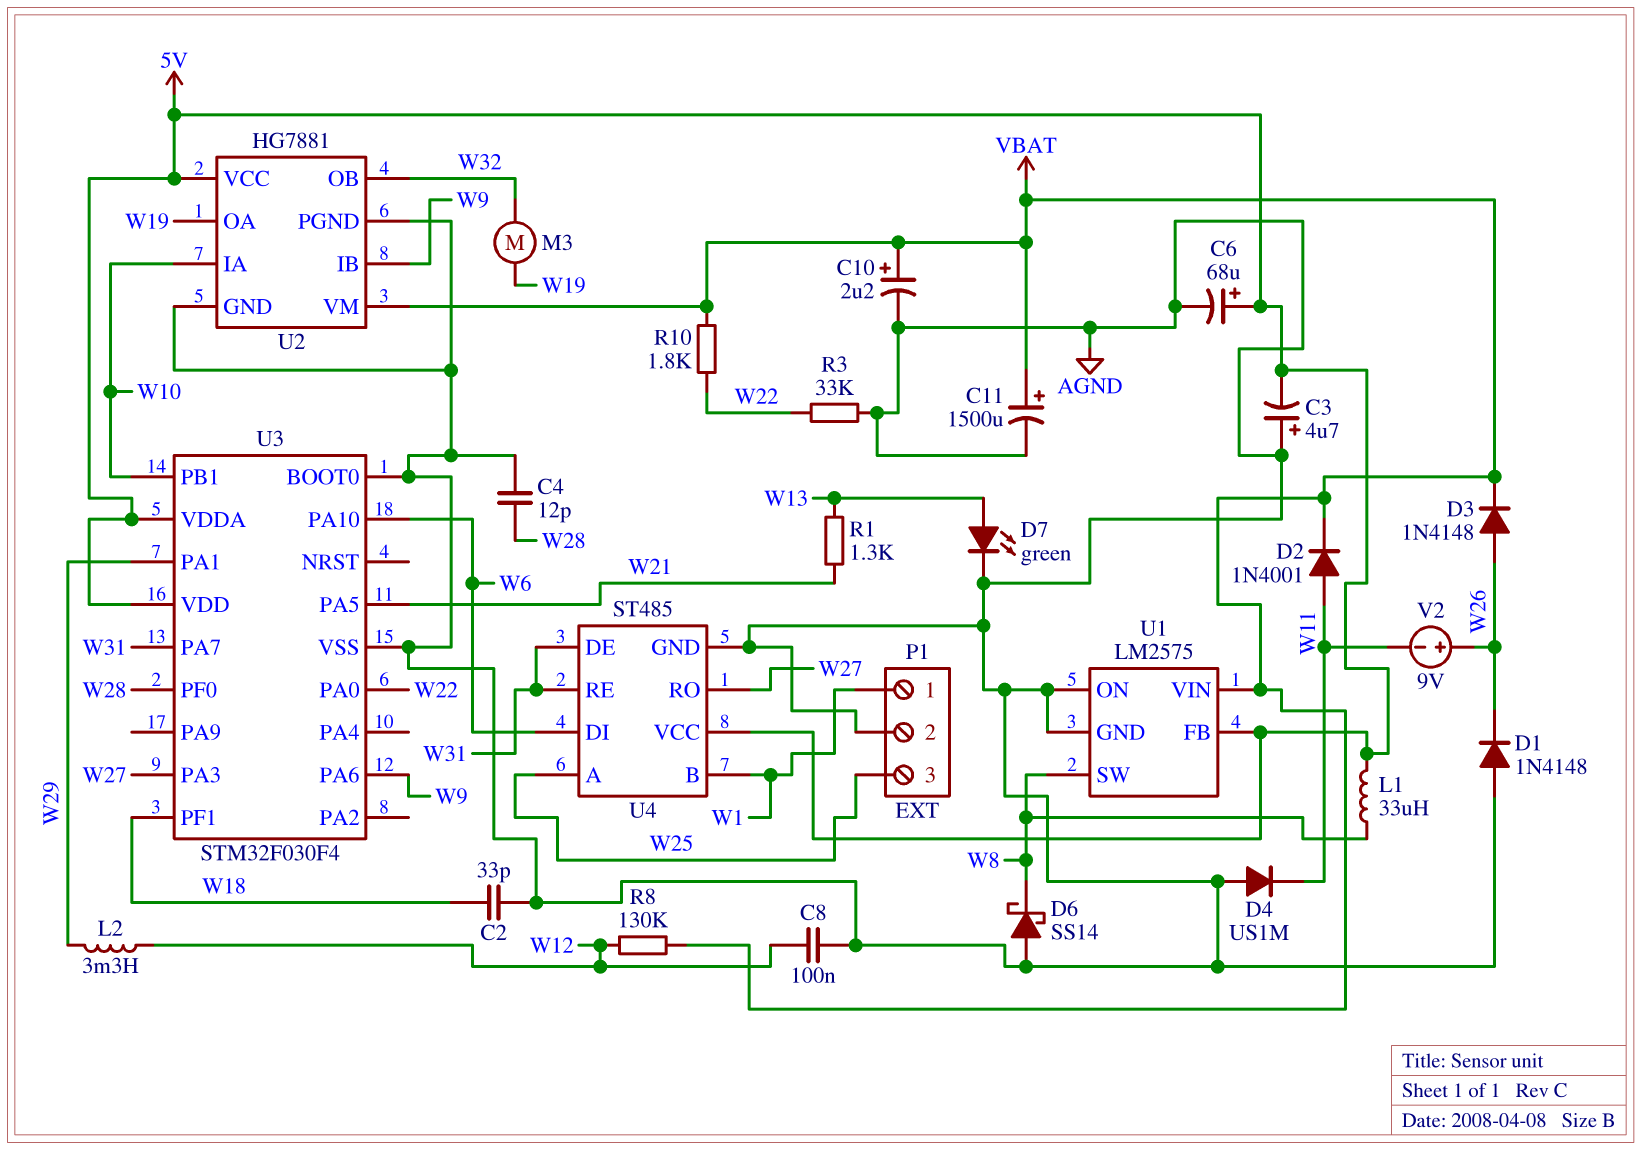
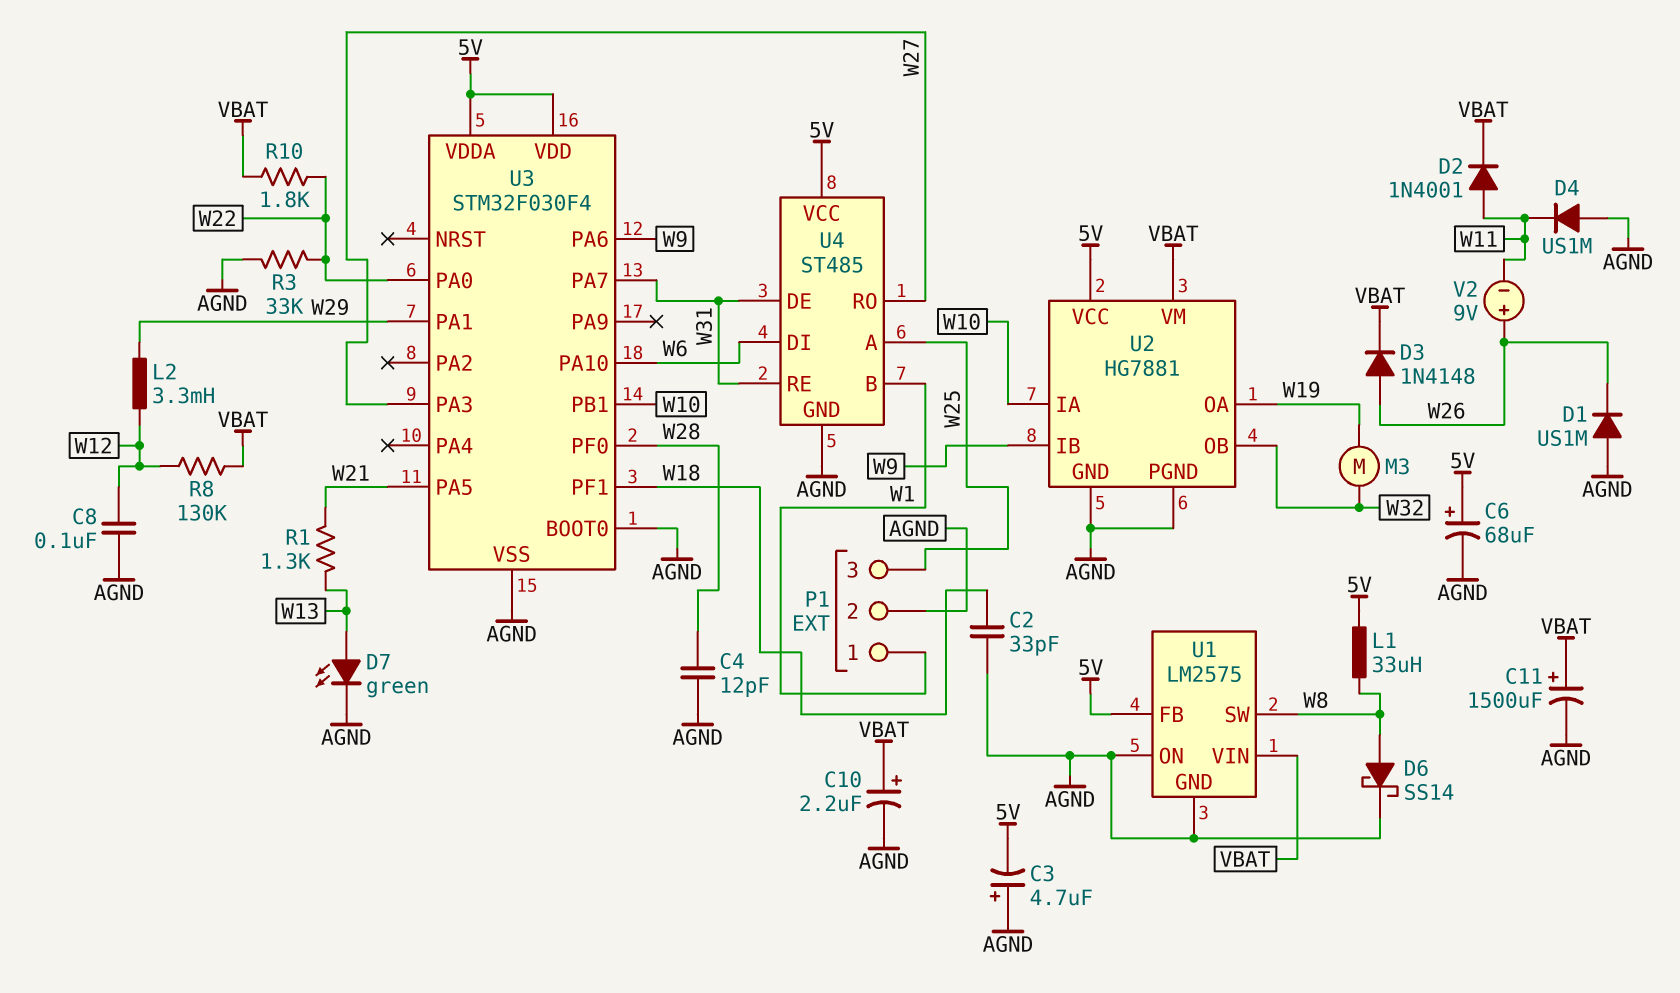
D1: diode 1N4148 (A AGND, K W26) -> diode US1M (A AGND, K W26)
D6: schottky SS14 (A AGND, K W8) -> schottky SS14 (A W8, K AGND)

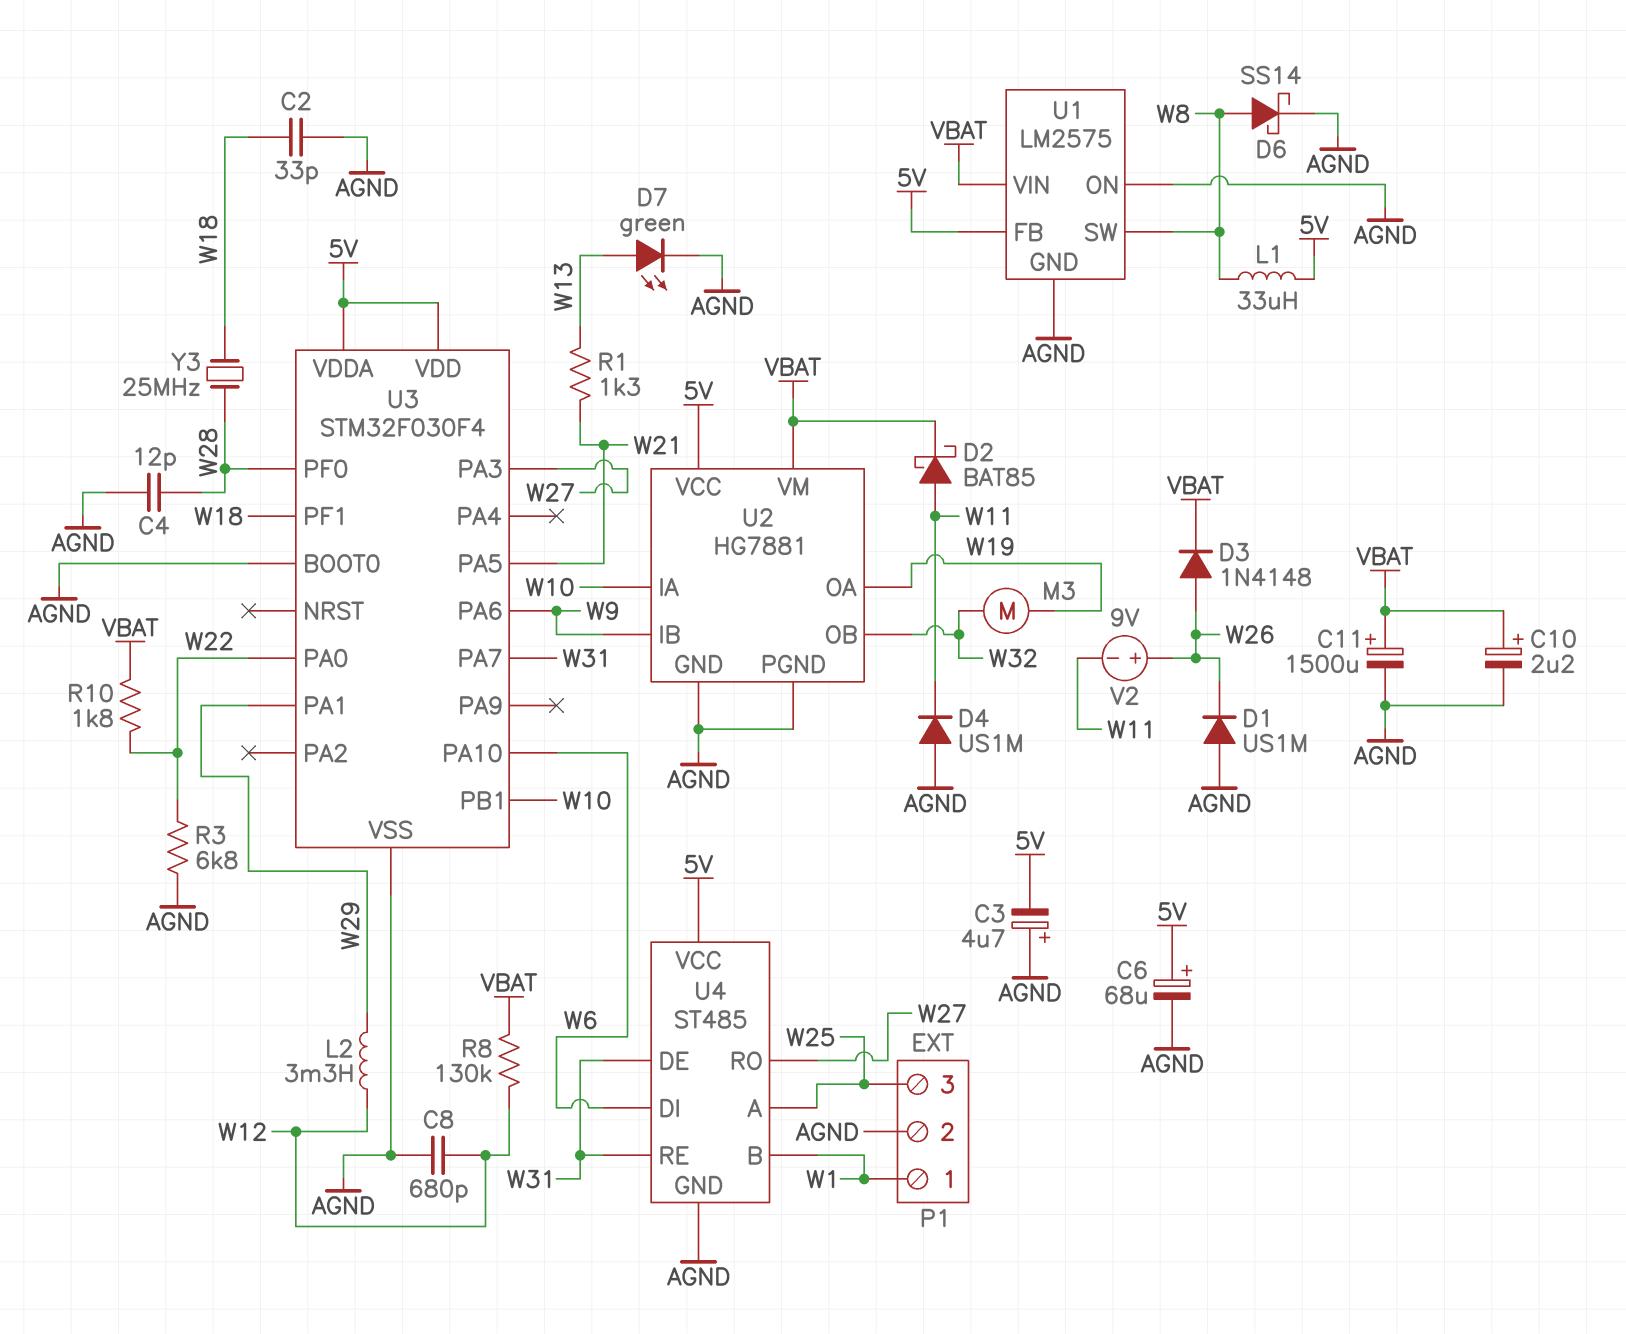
C8: 100nF (AGND, W12) -> 680pF (AGND, W12)
D2: diode 1N4001 (A W11, K VBAT) -> schottky BAT85 (A W11, K VBAT)
R3: 33k (AGND, W22) -> 6.8k (AGND, W22)
Y3: none -> 25MHz (W18, W28)

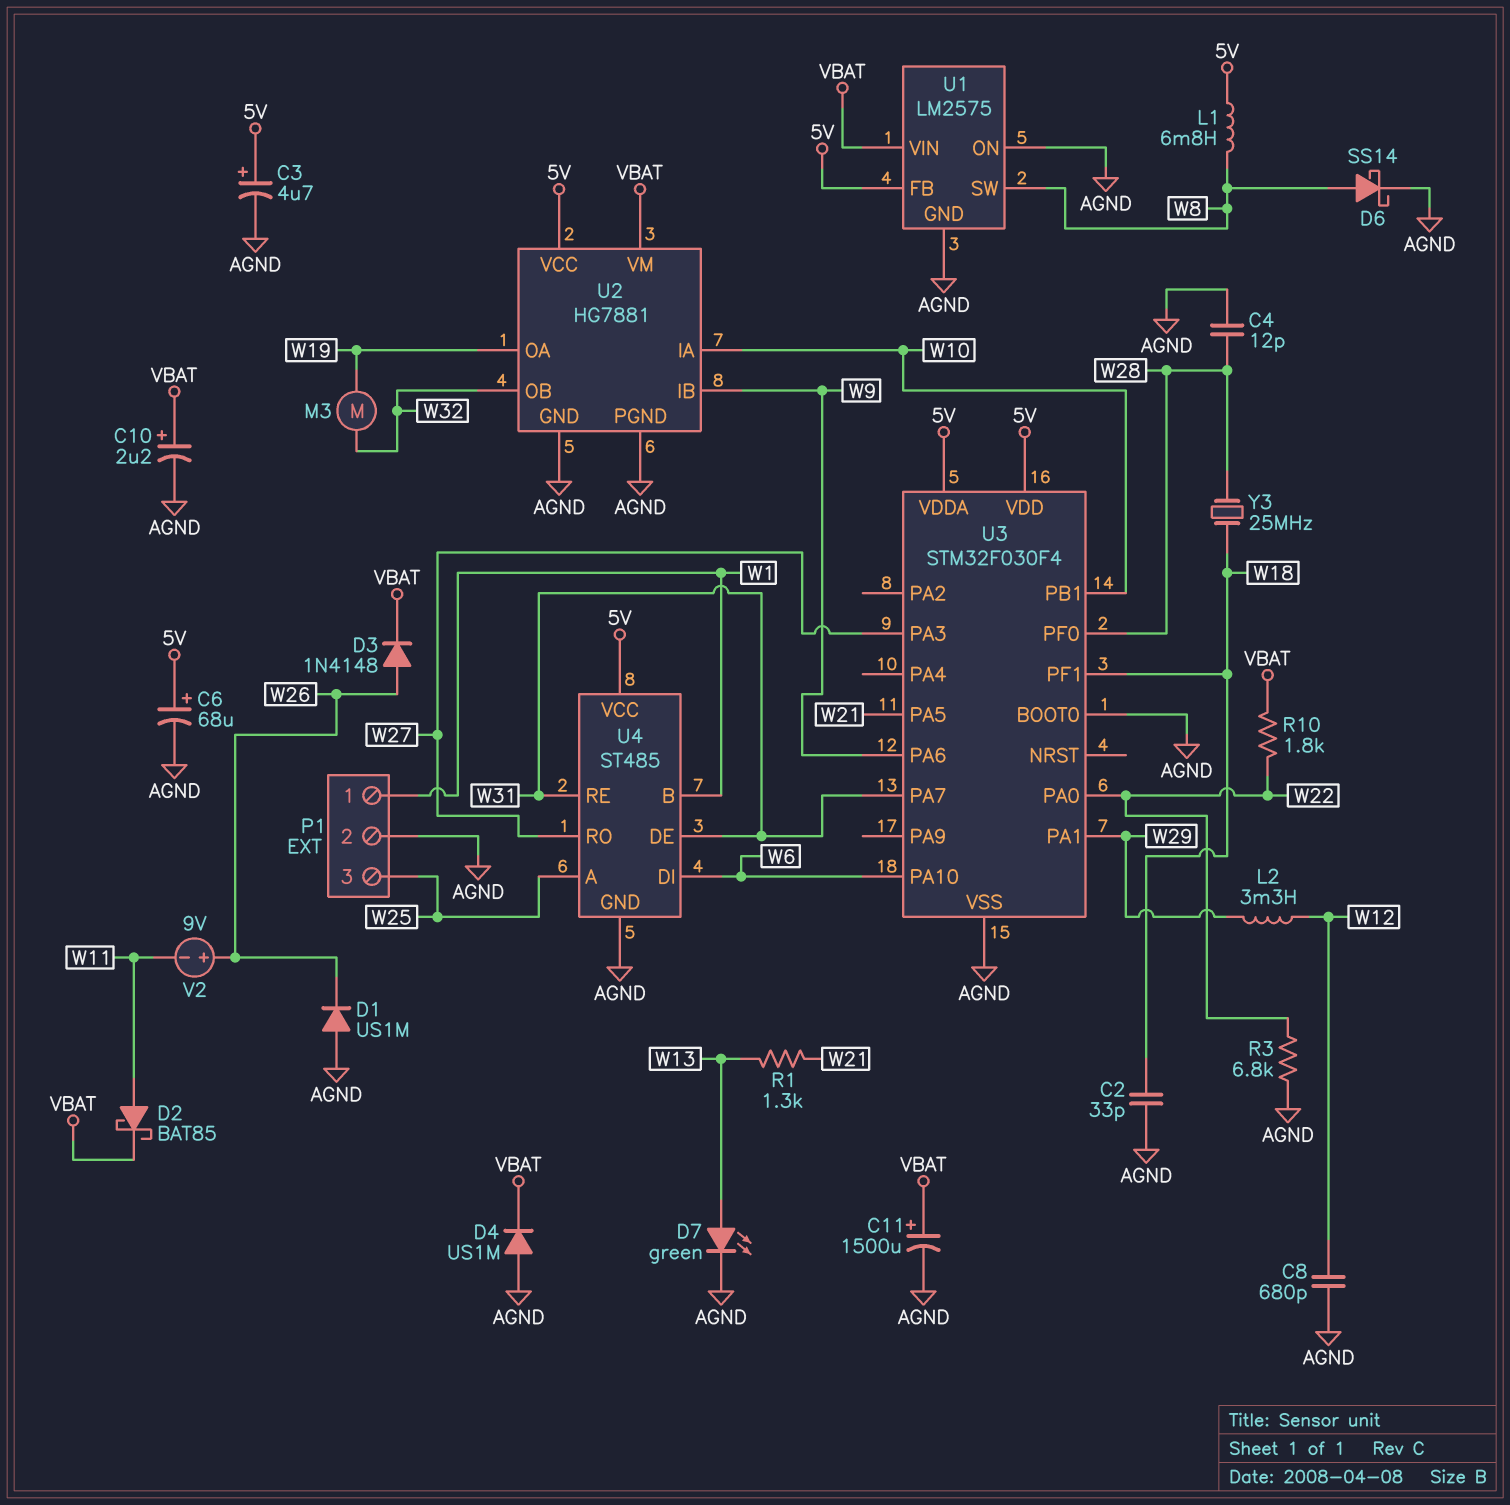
C3: 4.7uF (plus AGND, minus 5V) -> 4.7uF (plus 5V, minus AGND)
D4: diode US1M (A AGND, K W11) -> diode US1M (A AGND, K VBAT)
L1: 33uH (5V, W8) -> 6.8mH (5V, W8)
R8: 130k (VBAT, W12) -> none

